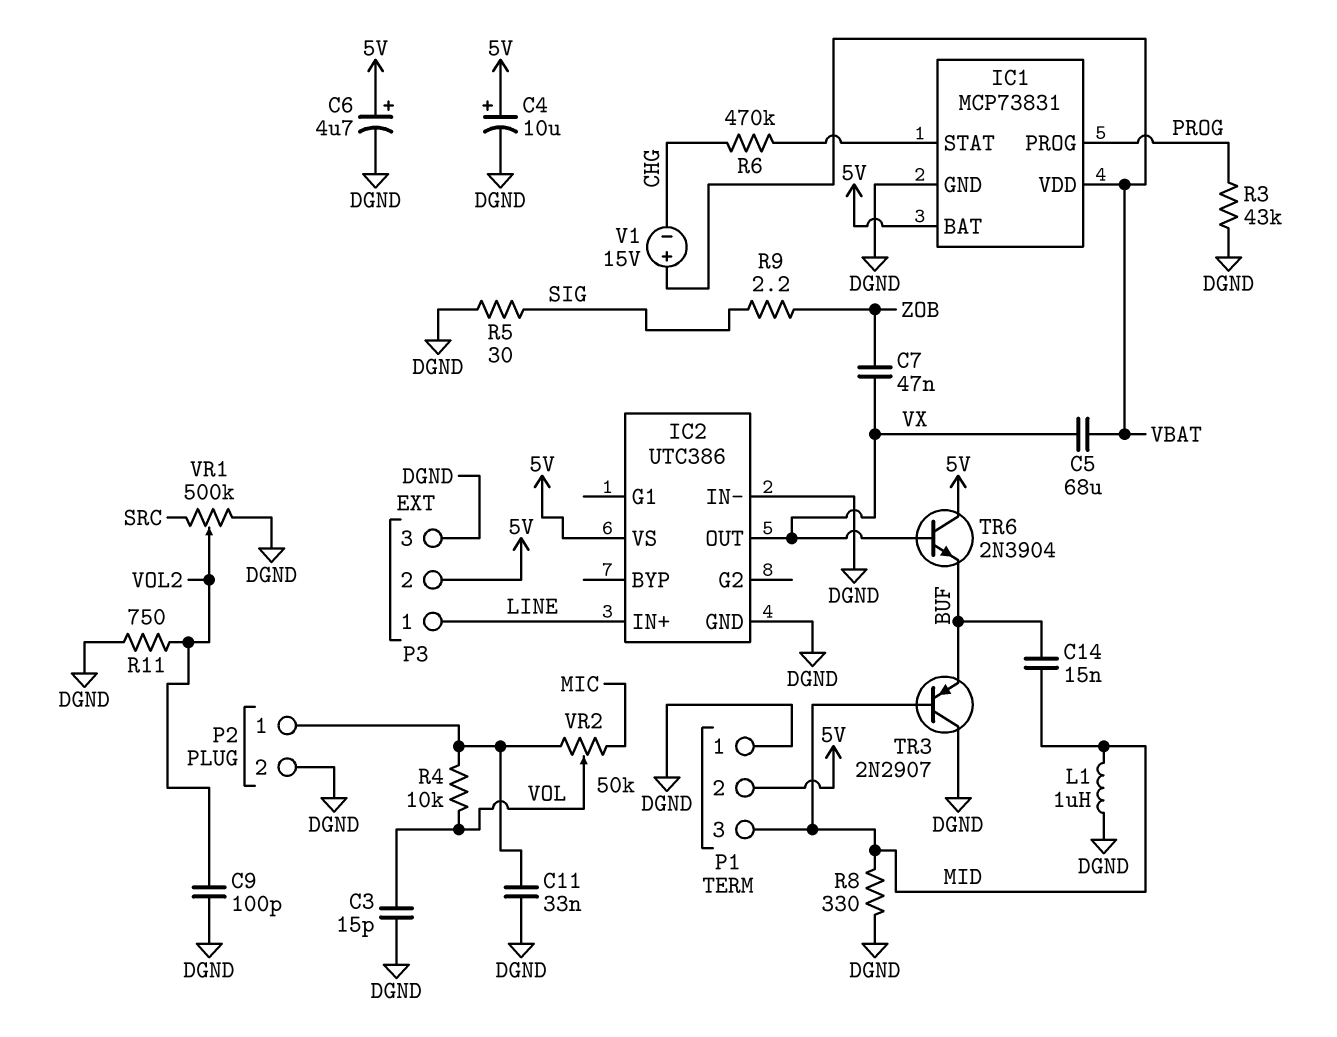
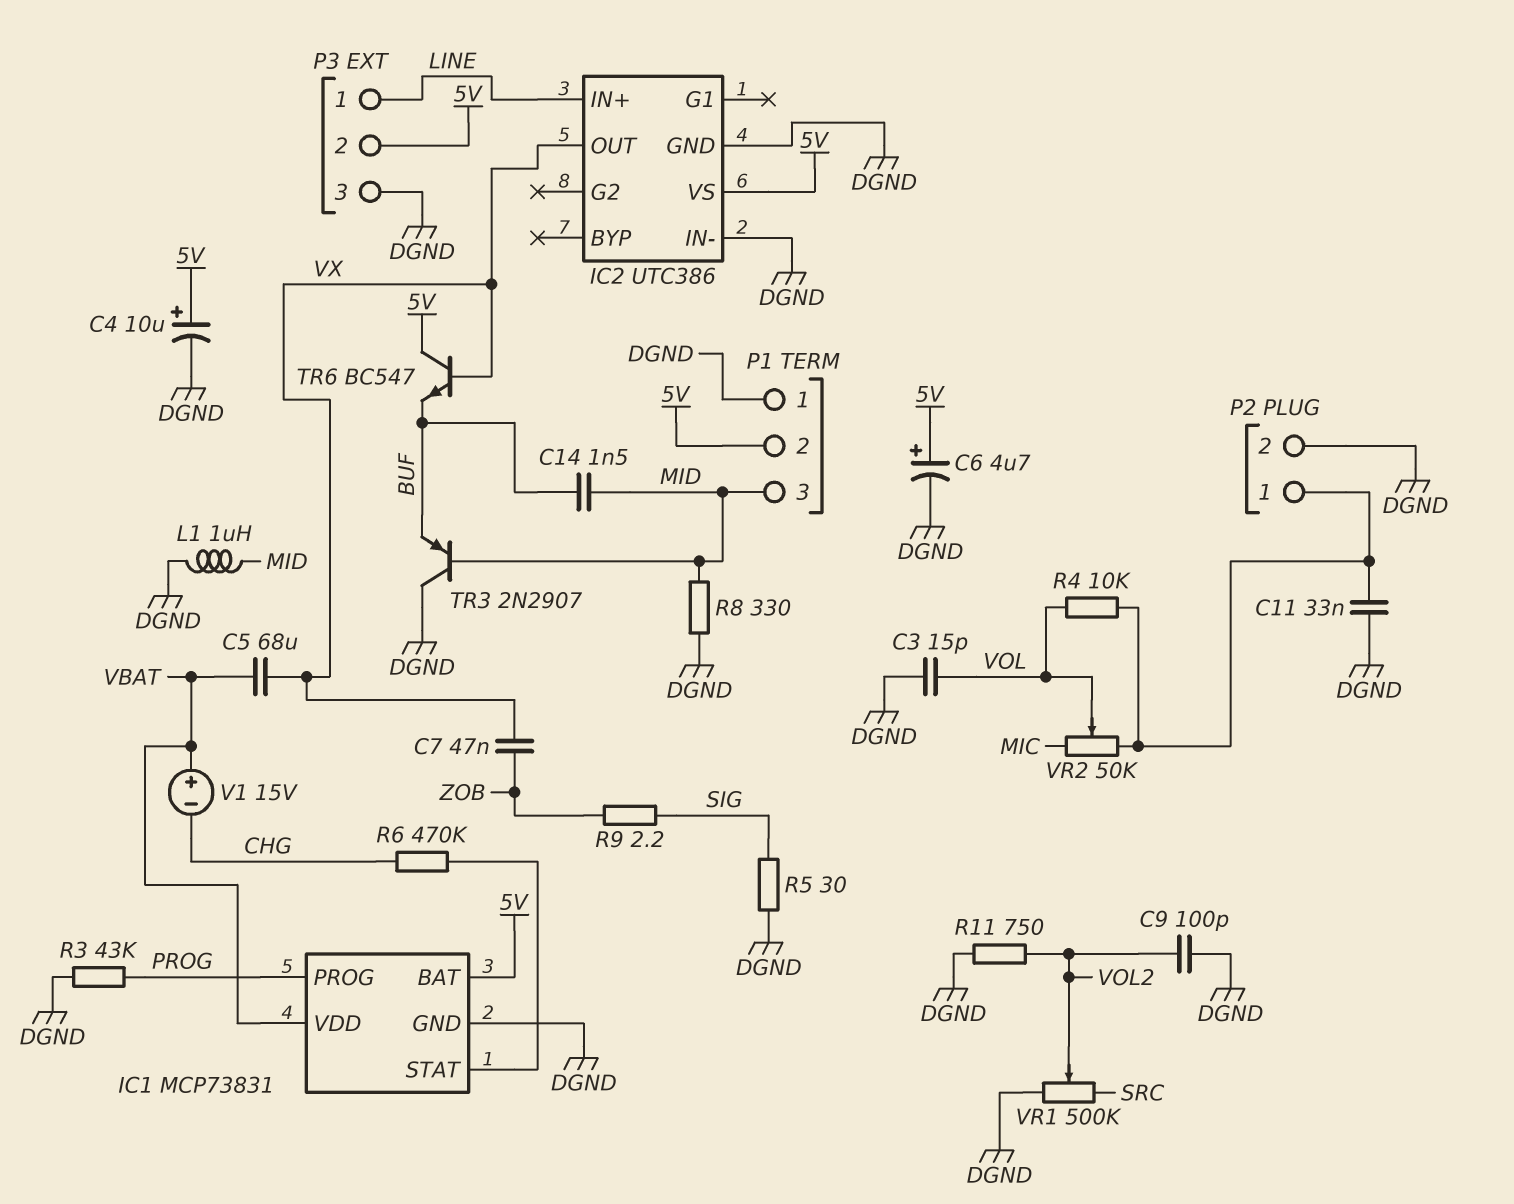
C14: 15nF (BUF, MID) -> 1.5nF (BUF, MID)
TR6: NPN 2N3904 (B VX, C 5V, E BUF) -> NPN BC547 (B VX, C 5V, E BUF)

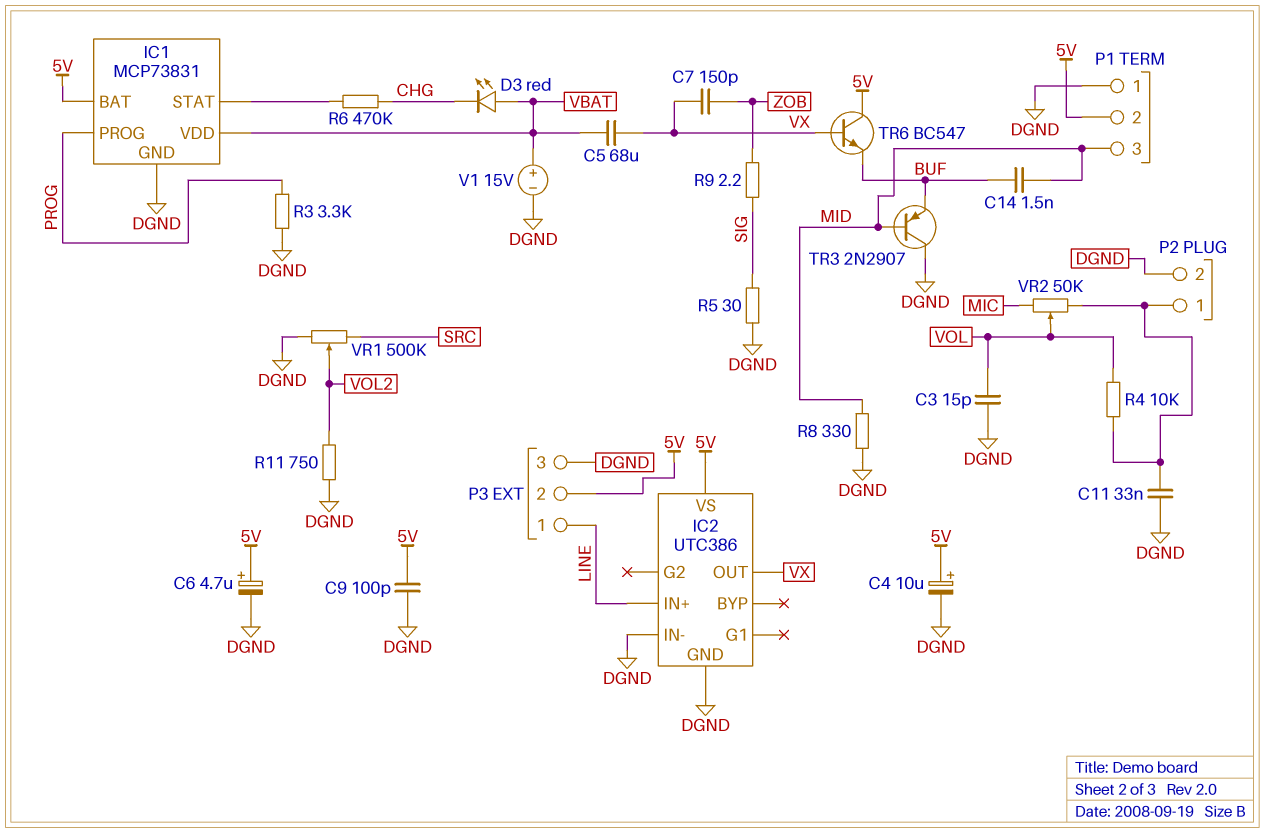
C7: 47nF (VX, ZOB) -> 150pF (VX, ZOB)
C9: 100pF (DGND, VOL2) -> 100pF (5V, DGND)
D3: none -> LED red (A VBAT, K CHG)
L1: 1uH (DGND, MID) -> none
R3: 43k (DGND, PROG) -> 3.3k (DGND, PROG)
V1: 15V (plus VBAT, minus CHG) -> 15V (plus VBAT, minus DGND)

